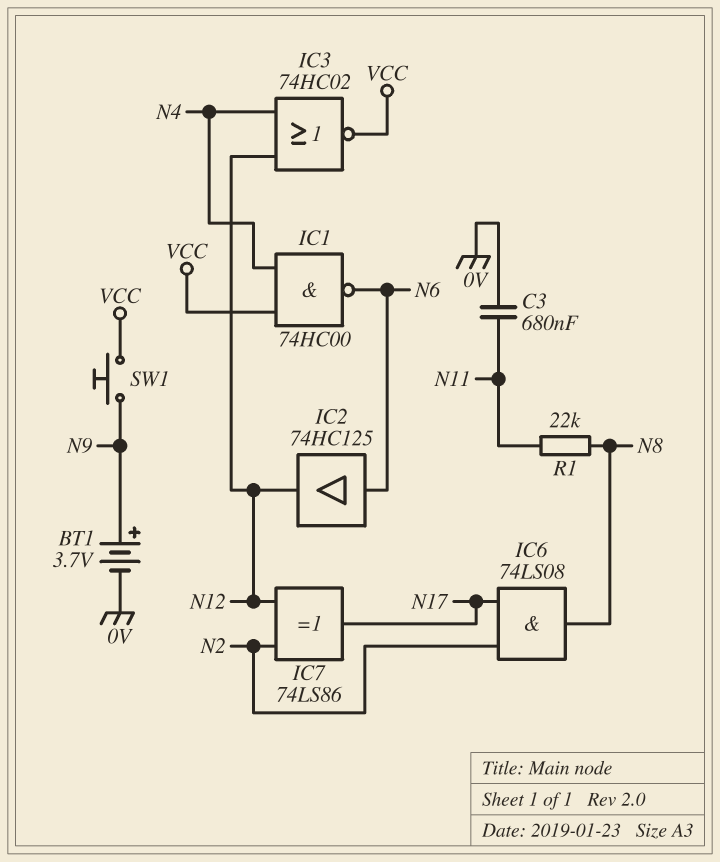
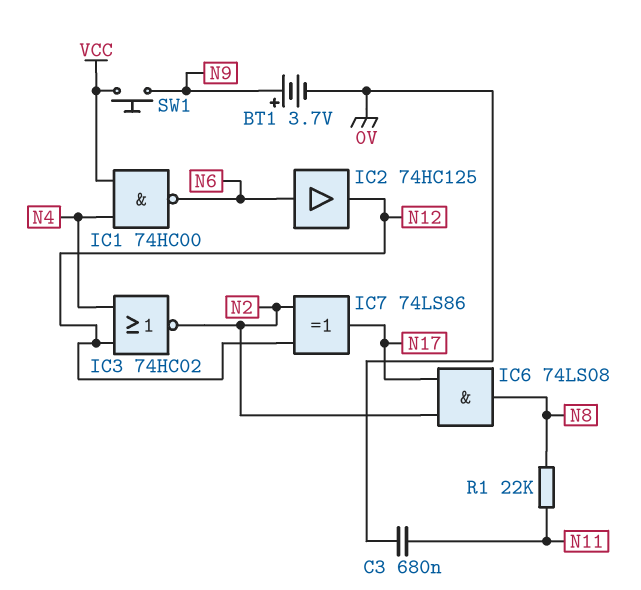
IC3: NOR 74HC02 (in N4, in N12, out VCC) -> NOR 74HC02 (in N4, in N12, out N2)

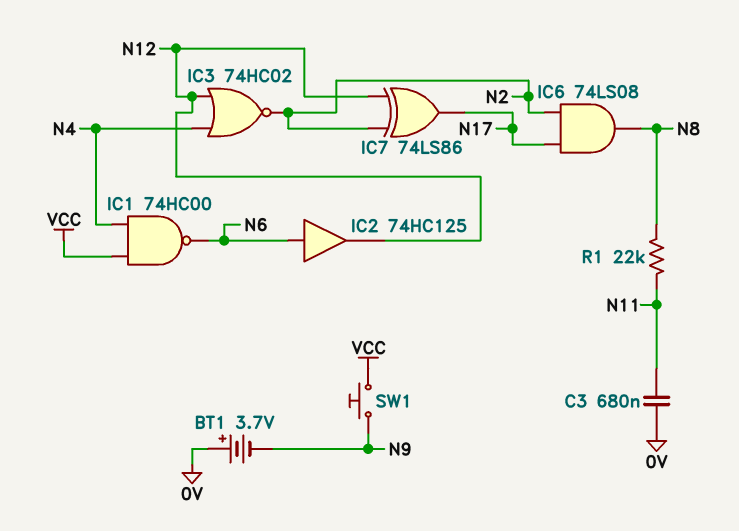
BT1: 3.7V (plus N9, minus 0V) -> 3.7V (plus 0V, minus N9)

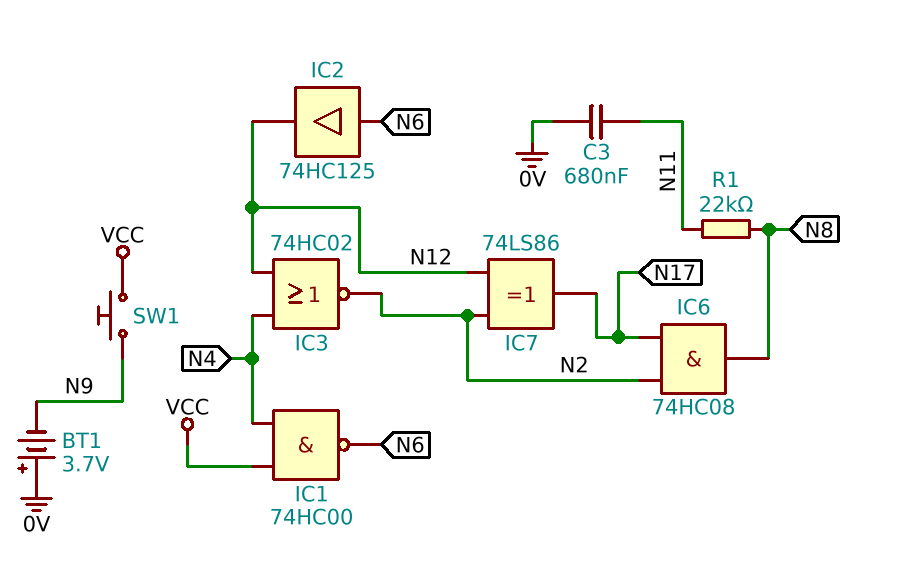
IC6: AND 74LS08 (in N2, in N17, out N8) -> AND 74HC08 (in N2, in N17, out N8)

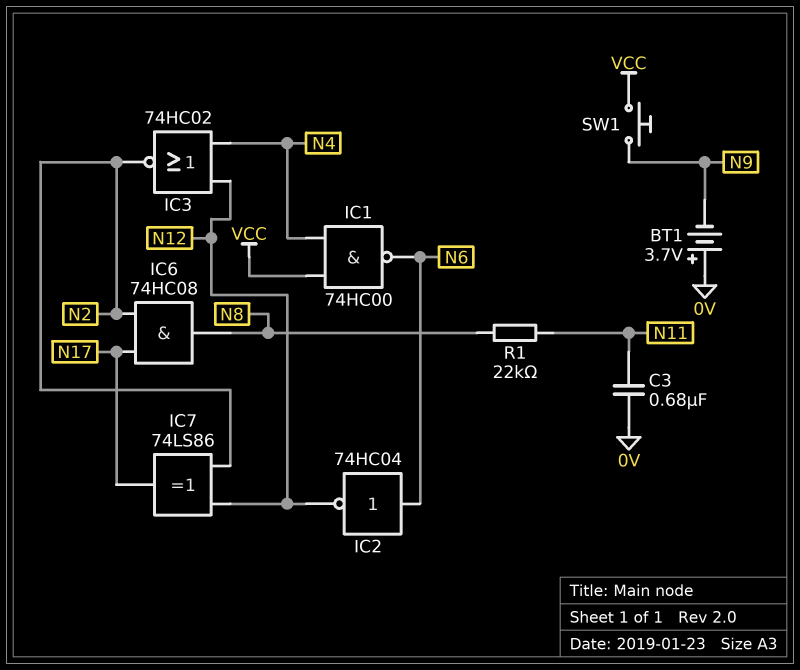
IC2: buffer 74HC125 (in N6, out N12) -> NOT 74HC04 (in N6, out N12)

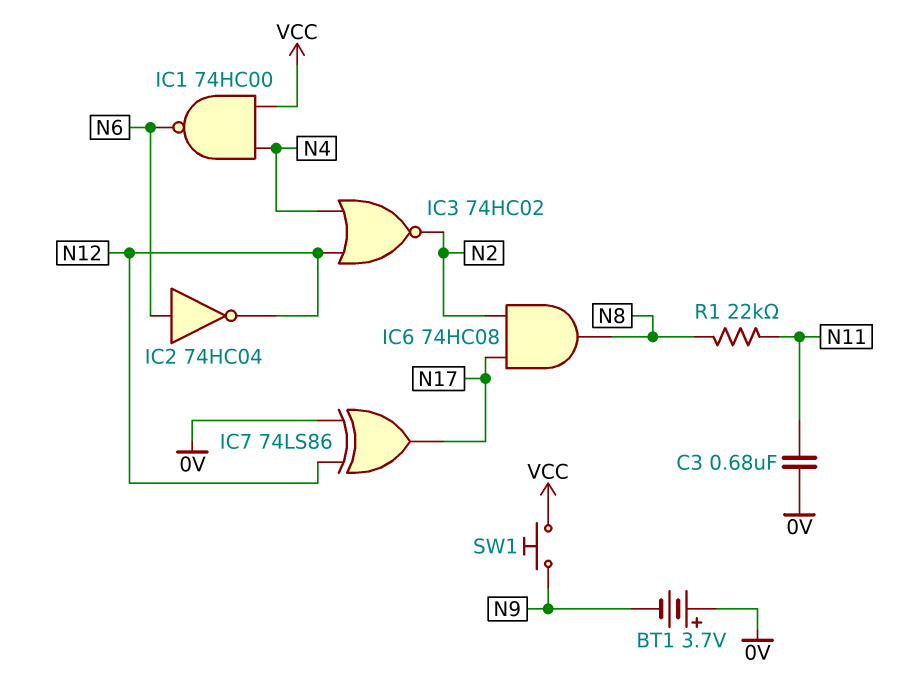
IC7: XOR 74LS86 (in N2, in N12, out N17) -> XOR 74LS86 (in 0V, in N12, out N17)

